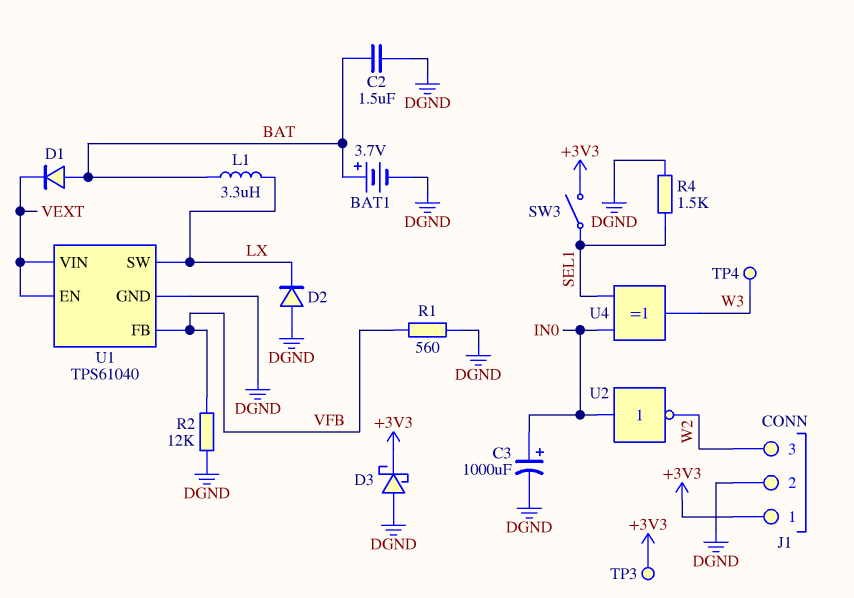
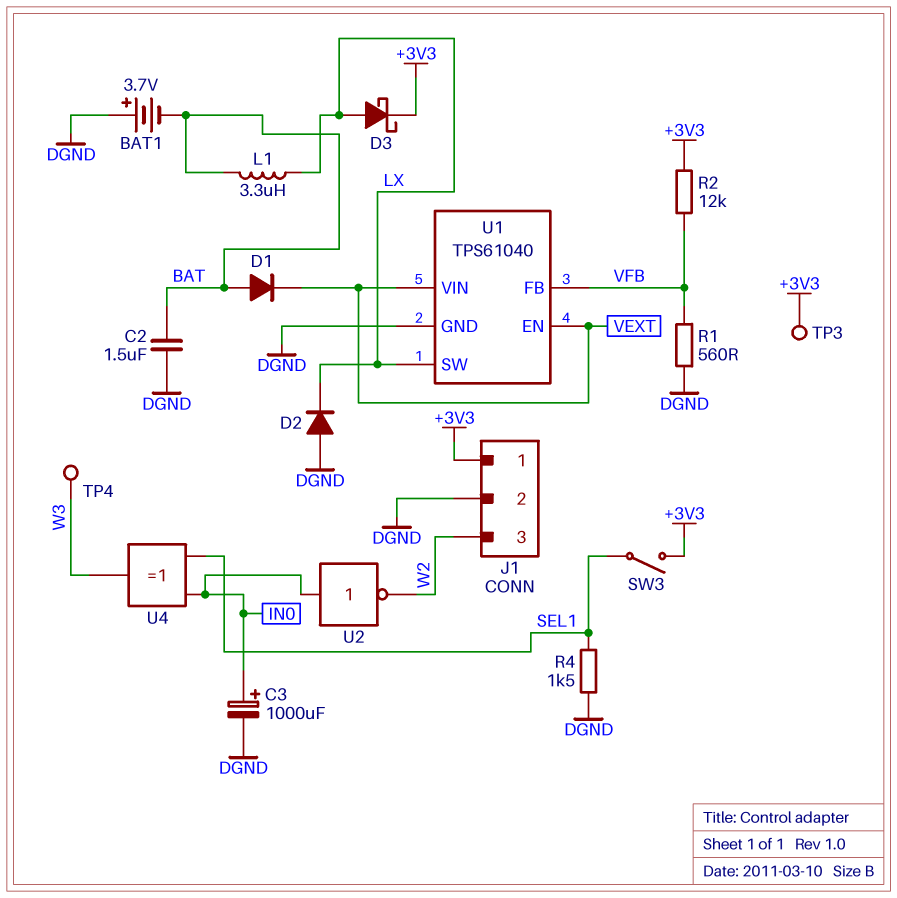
BAT1: 3.7V (plus BAT, minus DGND) -> 3.7V (plus DGND, minus BAT)
D3: schottky (A DGND, K +3V3) -> schottky (A LX, K +3V3)
R2: 12k (DGND, VFB) -> 12k (+3V3, VFB)

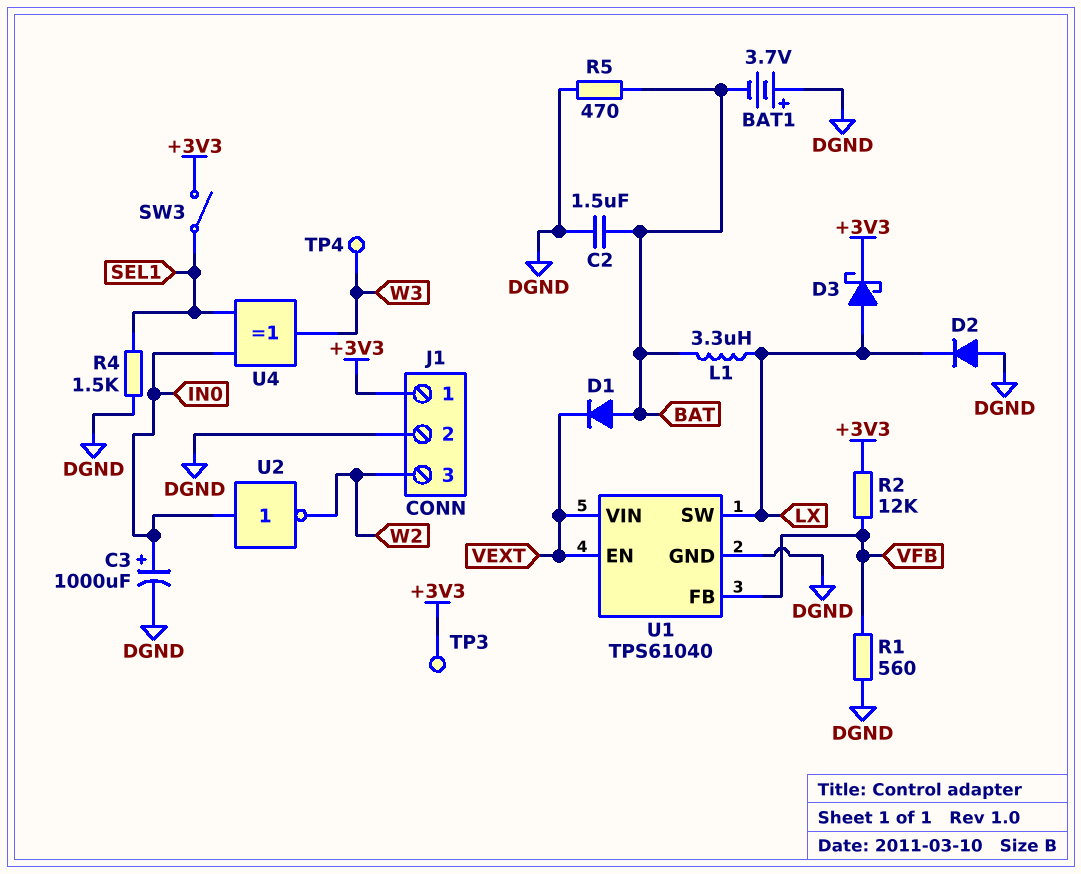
R5: none -> 470 (BAT, DGND)

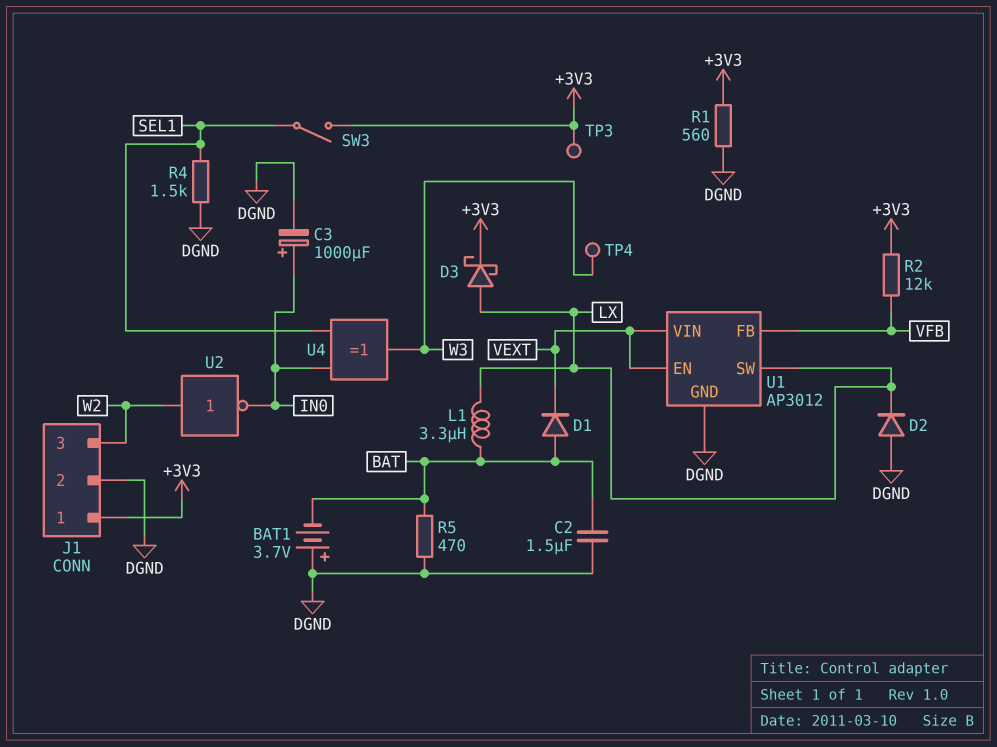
R1: 560 (DGND, VFB) -> 560 (+3V3, DGND)
U1: TPS61040 -> AP3012
U2: NOT (in IN0, out W2) -> NOT (in W2, out IN0)

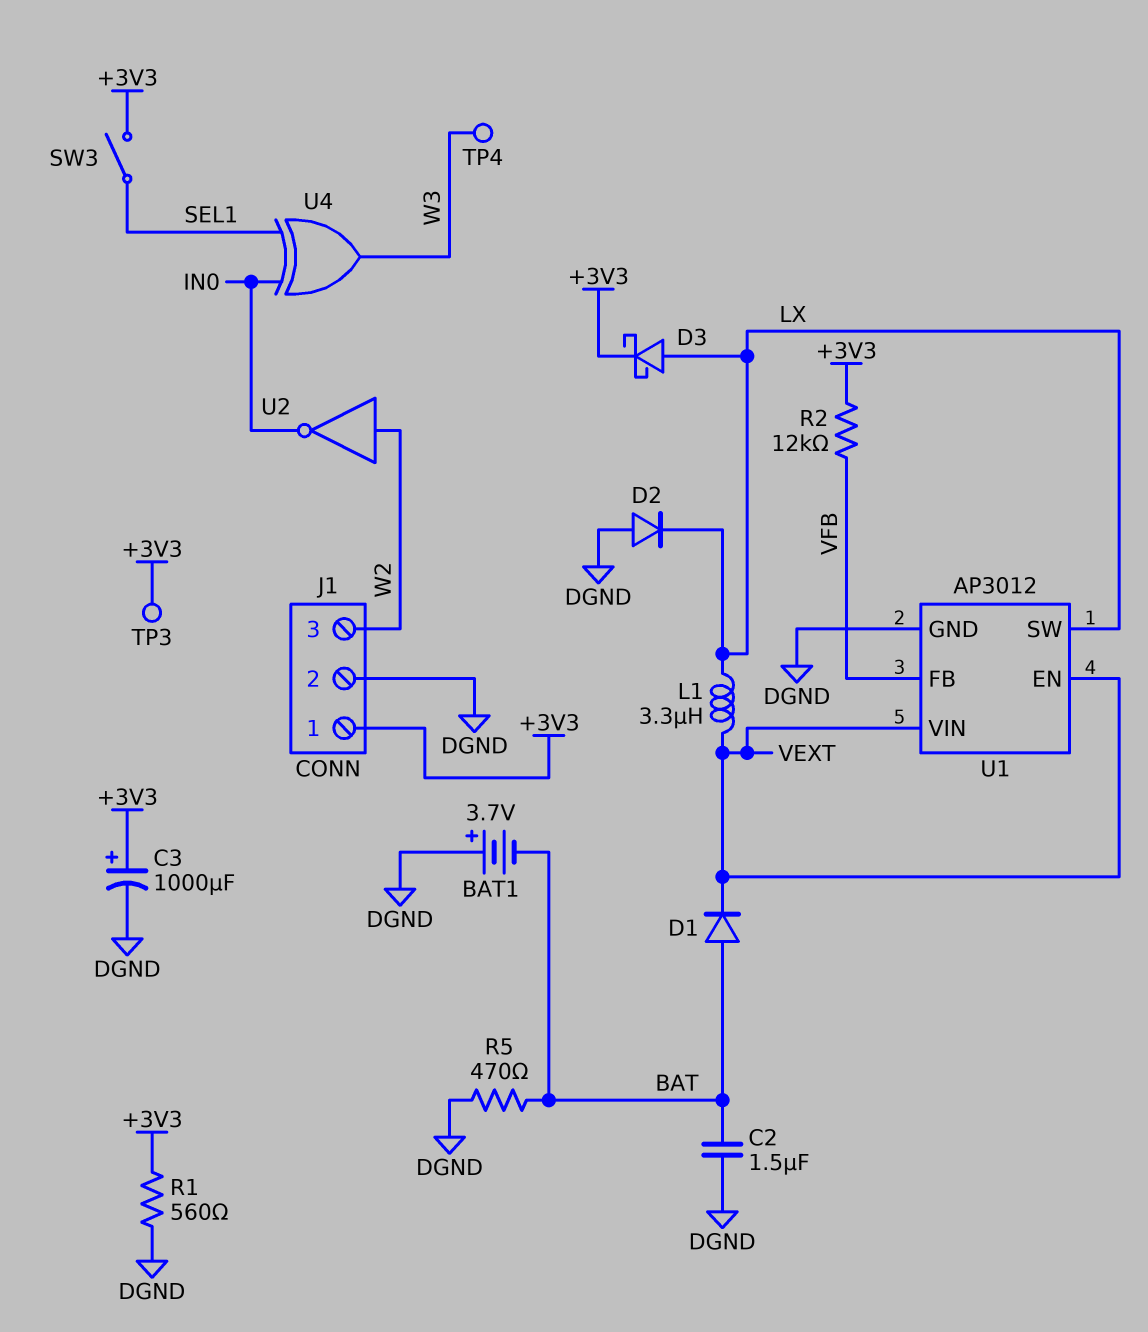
C3: 1000uF (plus IN0, minus DGND) -> 1000uF (plus +3V3, minus DGND)
L1: 3.3uH (BAT, LX) -> 3.3uH (LX, VEXT)
R4: 1.5k (DGND, SEL1) -> none

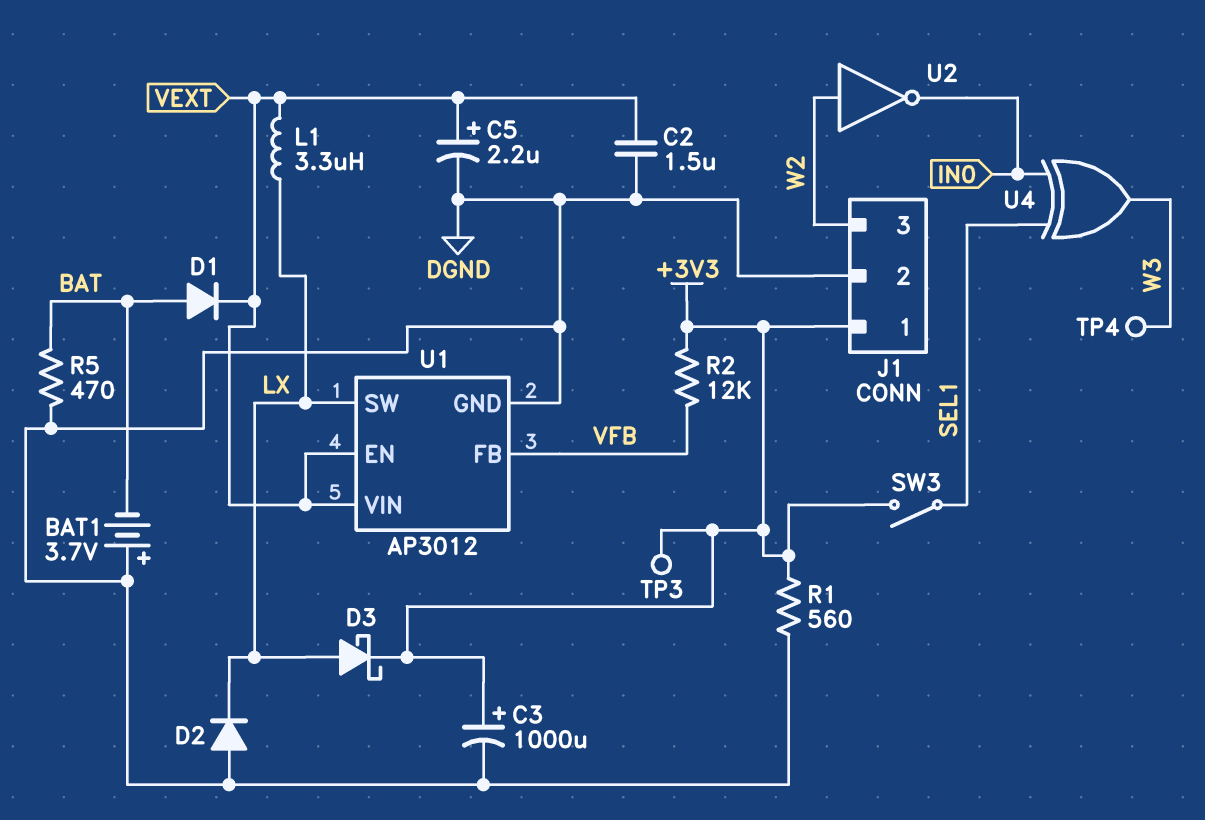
C2: 1.5uF (BAT, DGND) -> 1.5uF (DGND, VEXT)
C5: none -> 2.2uF (plus VEXT, minus DGND)

